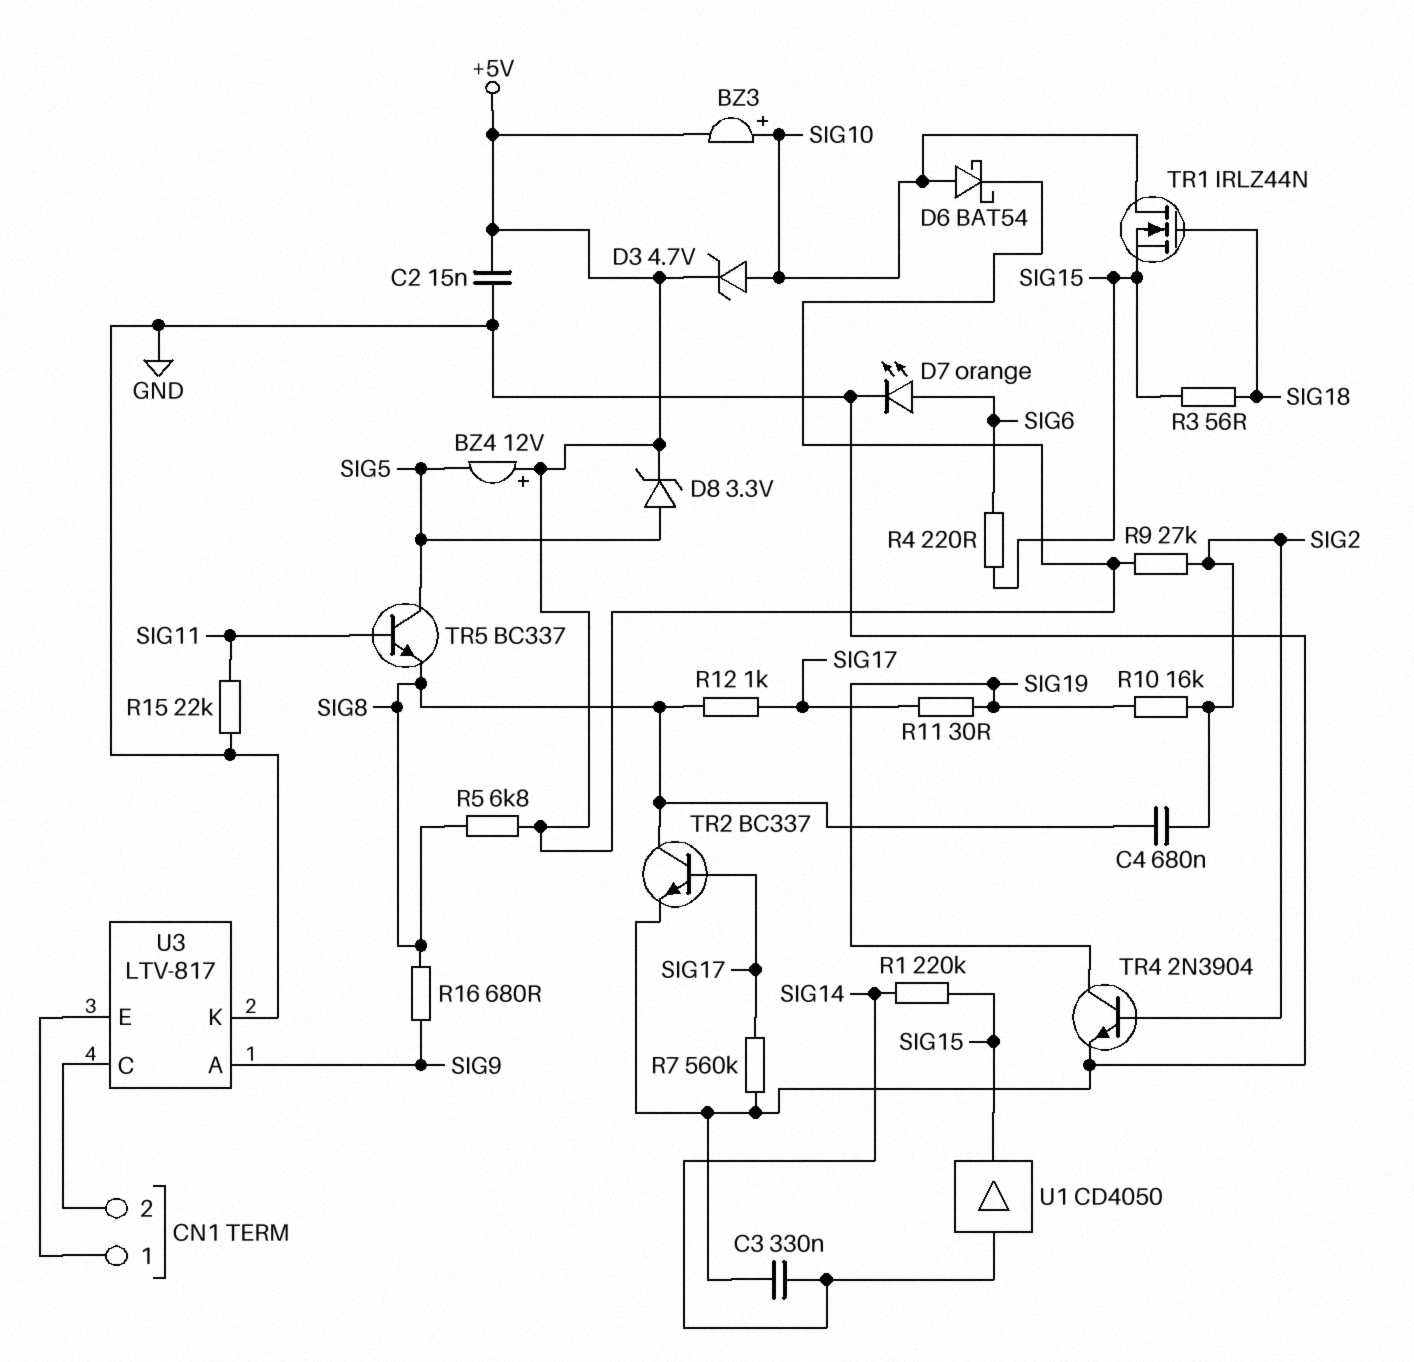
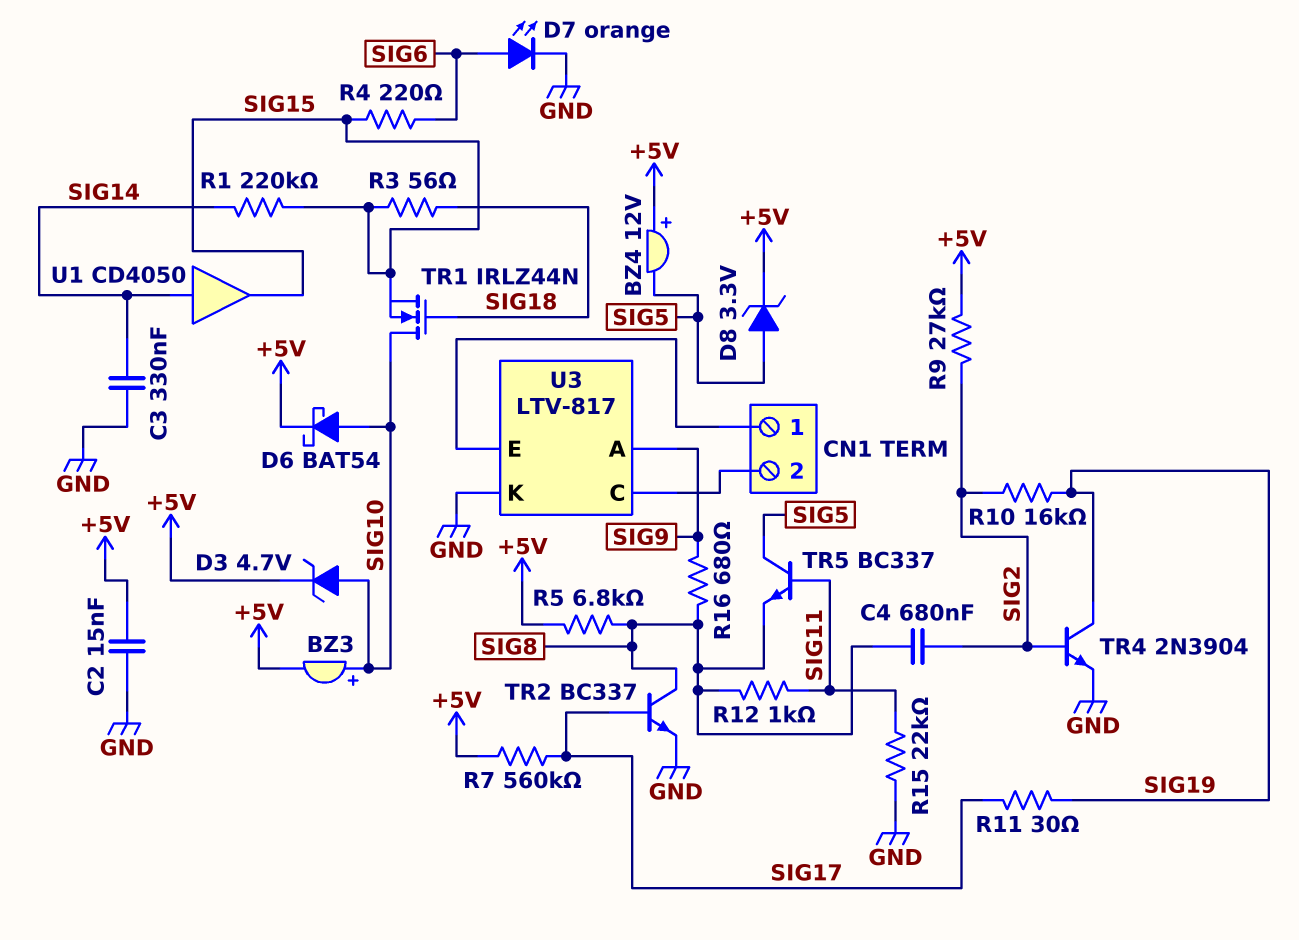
R7: 560k (GND, SIG17) -> 560k (+5V, SIG17)
R12: 1k (SIG8, SIG17) -> 1k (SIG8, SIG11)

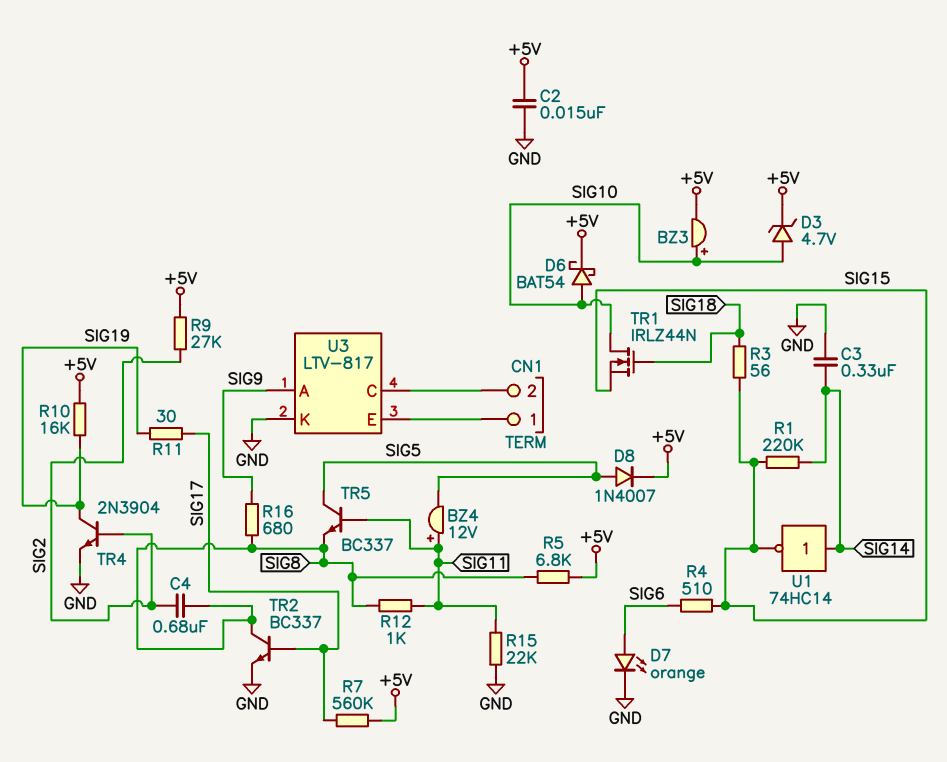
BZ4: buzzer 12V (plus +5V, minus SIG5) -> buzzer 12V (plus SIG11, minus SIG5)
D8: zener 3.3V (A SIG5, K +5V) -> diode 1N4007 (A SIG5, K +5V)
R4: 220 (SIG6, SIG15) -> 510 (SIG6, SIG15)
R10: 16k (SIG2, SIG19) -> 16k (+5V, SIG19)
U1: buffer CD4050 (in SIG14, out SIG15) -> NOT 74HC14 (in SIG14, out SIG15)

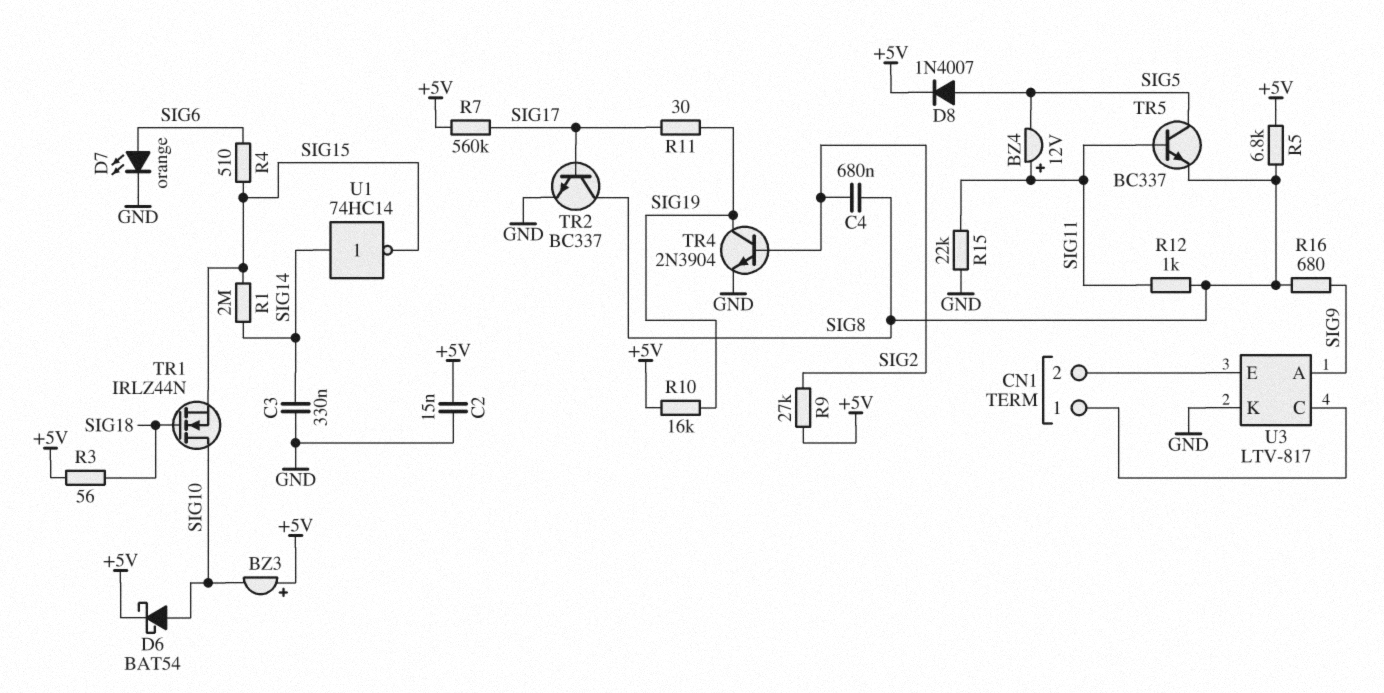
BZ3: buzzer (plus SIG10, minus +5V) -> buzzer (plus +5V, minus SIG10)
D3: zener 4.7V (A SIG10, K +5V) -> none
R1: 220k (SIG14, SIG15) -> 2M (SIG14, SIG15)
R3: 56 (SIG15, SIG18) -> 56 (+5V, SIG18)
U3 pin C: CN1/2 -> CN1/1
U3 pin E: CN1/1 -> CN1/2

